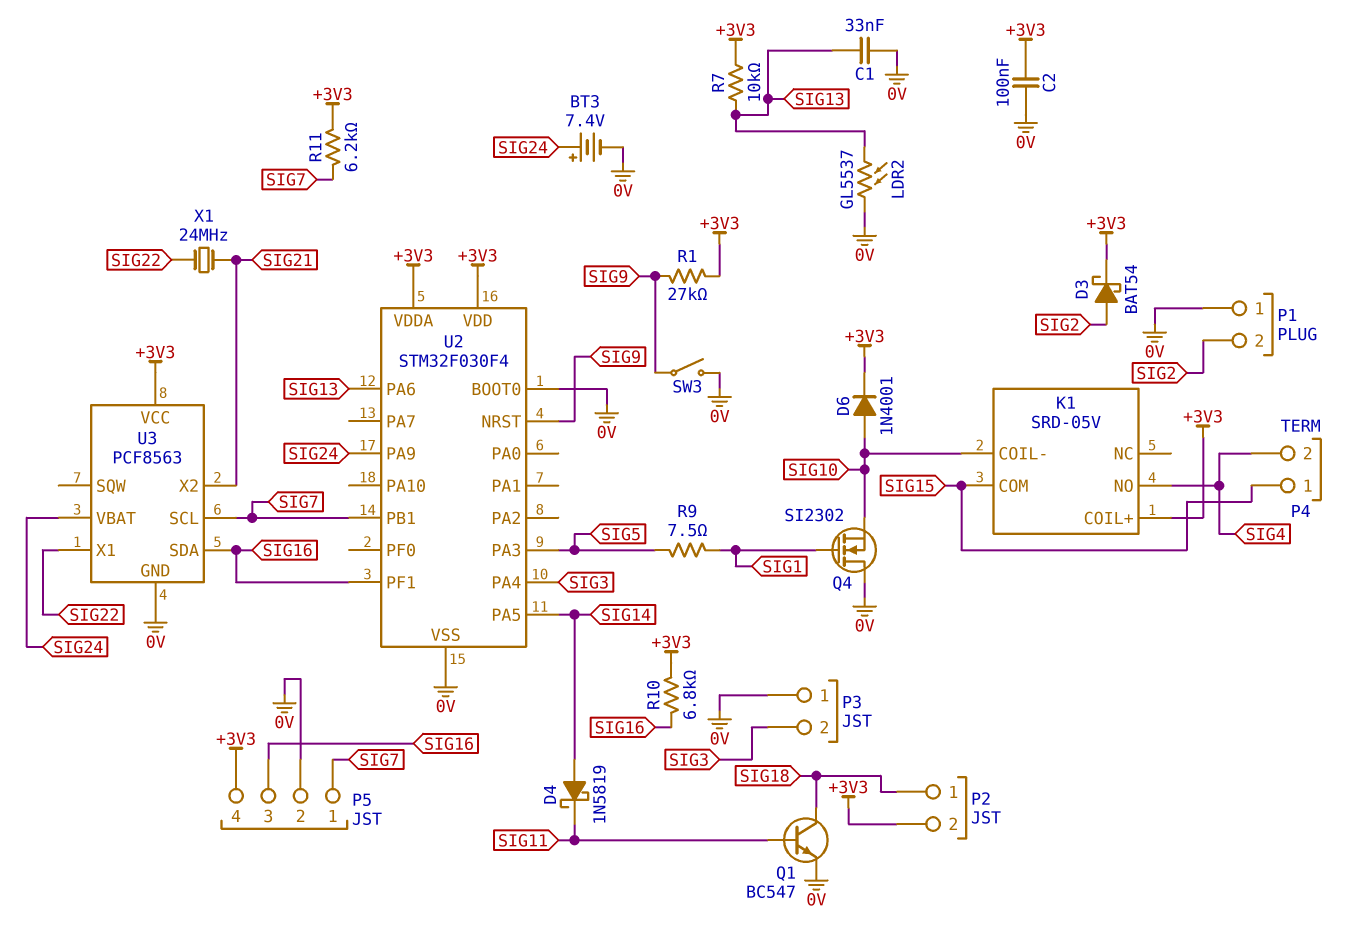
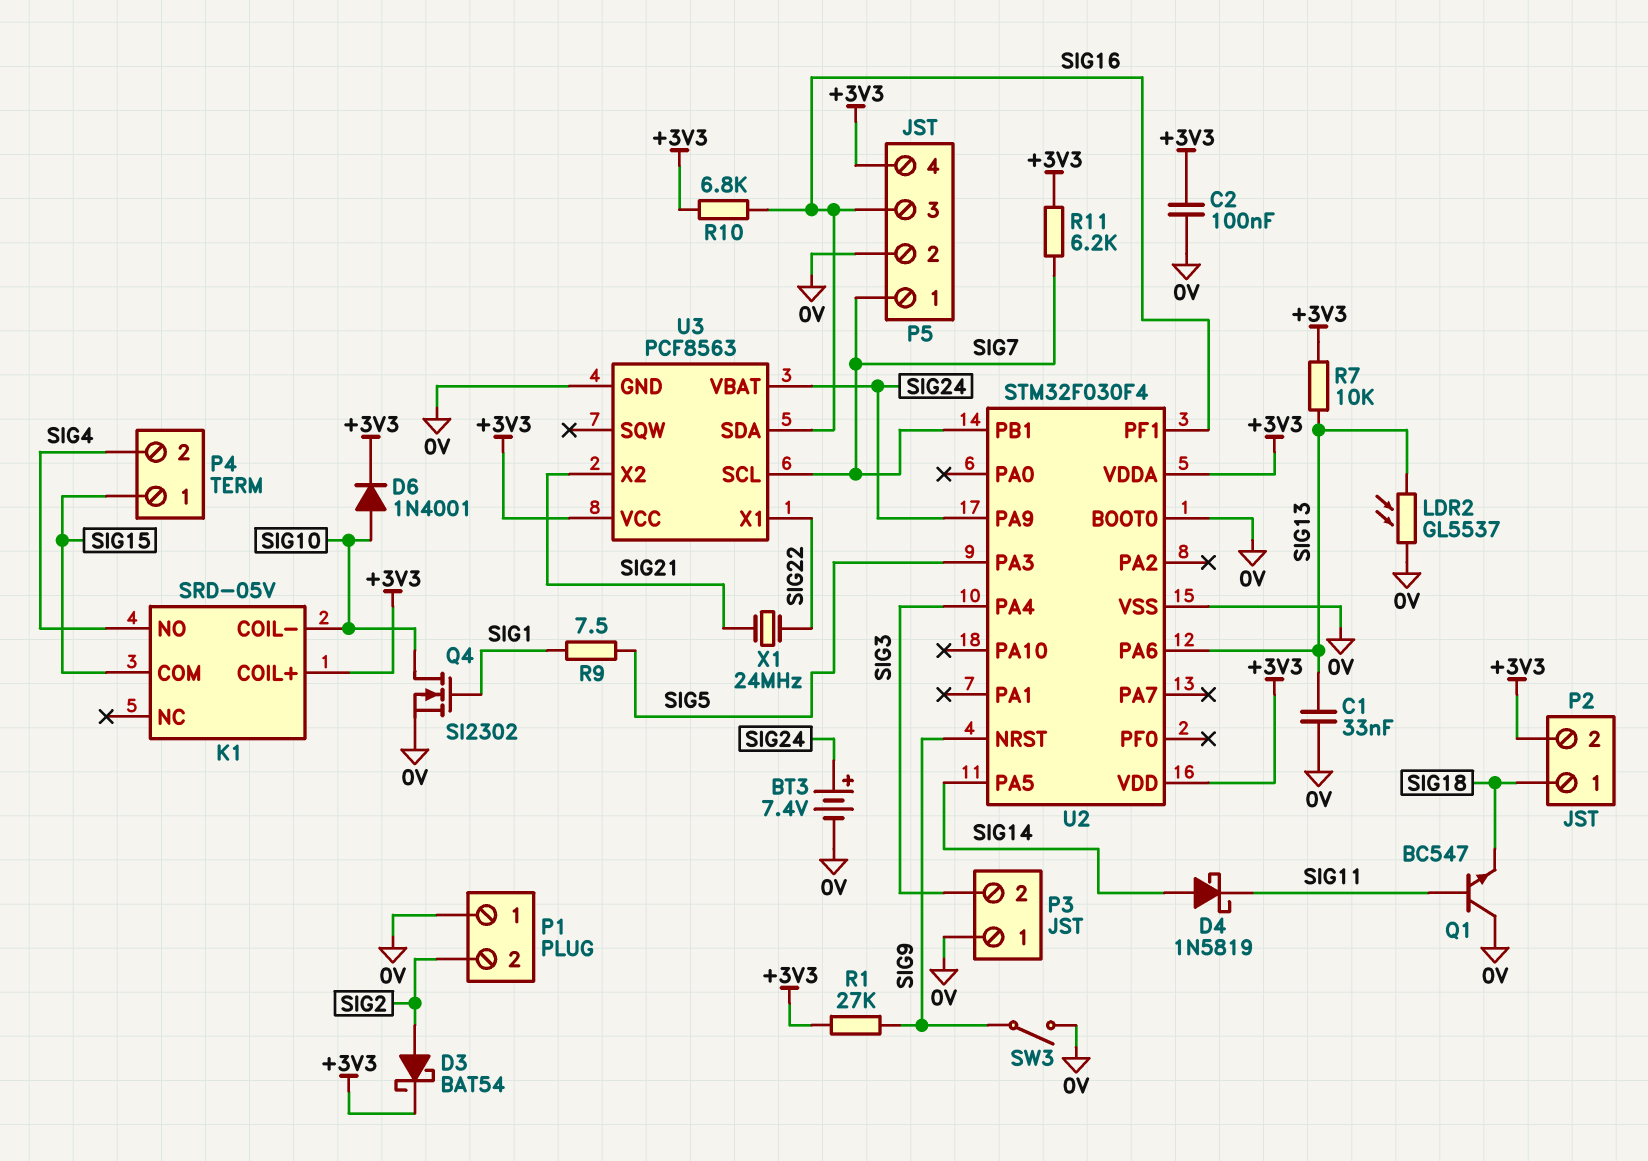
Q1: NPN BC547 (B SIG11, C SIG18, E 0V) -> NPN BC547 (B SIG11, C 0V, E SIG18)
Q4: NMOS SI2302 (G SIG1, D 0V, S SIG10) -> NMOS SI2302 (G SIG1, D SIG10, S 0V)

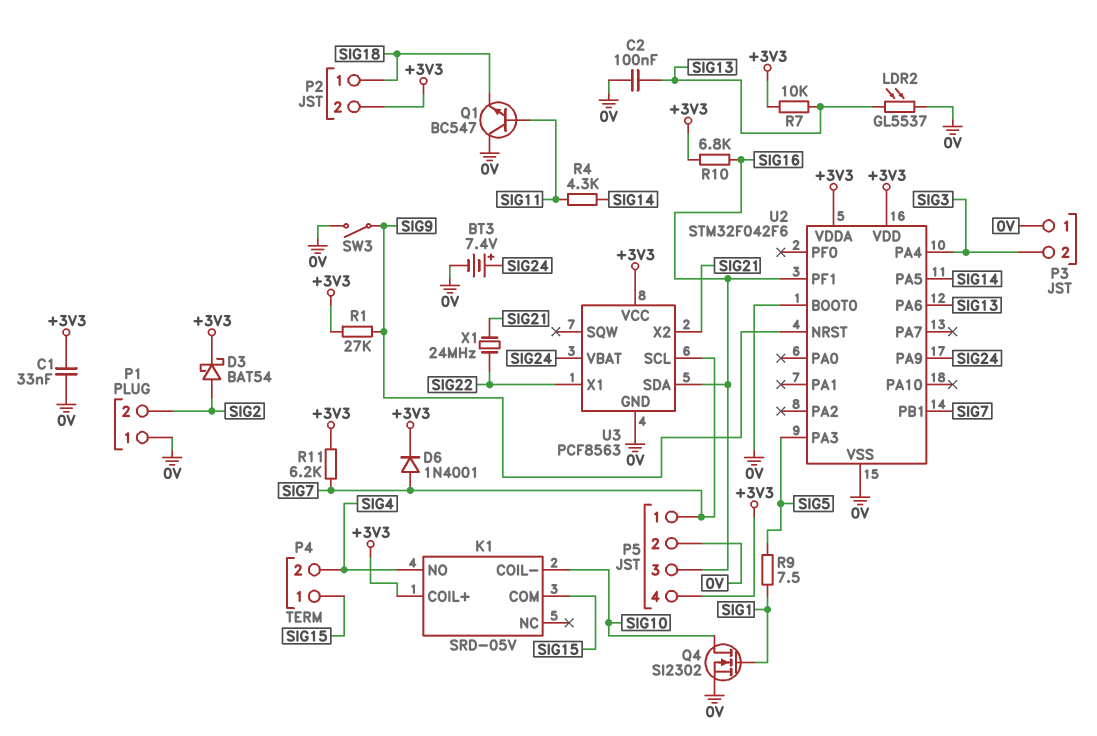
C1: 33nF (0V, SIG13) -> 33nF (+3V3, 0V)
C2: 100nF (+3V3, 0V) -> 100nF (0V, SIG13)
D4: schottky 1N5819 (A SIG14, K SIG11) -> none
D6: diode 1N4001 (A SIG10, K +3V3) -> diode 1N4001 (A SIG7, K +3V3)
R4: none -> 4.3k (SIG11, SIG14)
U2: STM32F030F4 -> STM32F042F6

